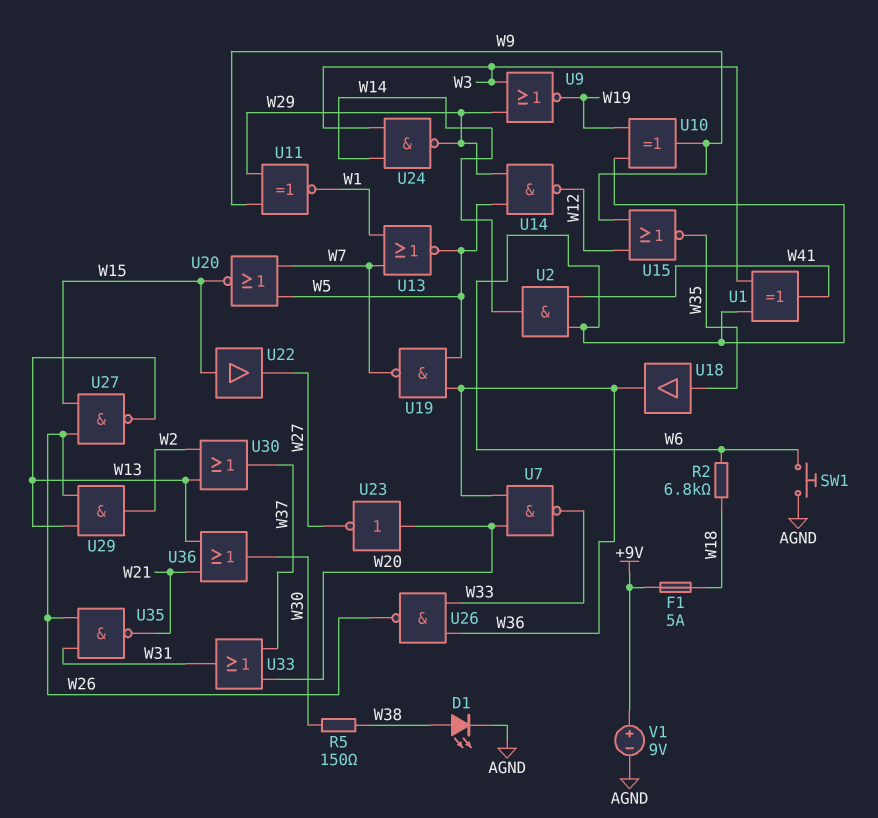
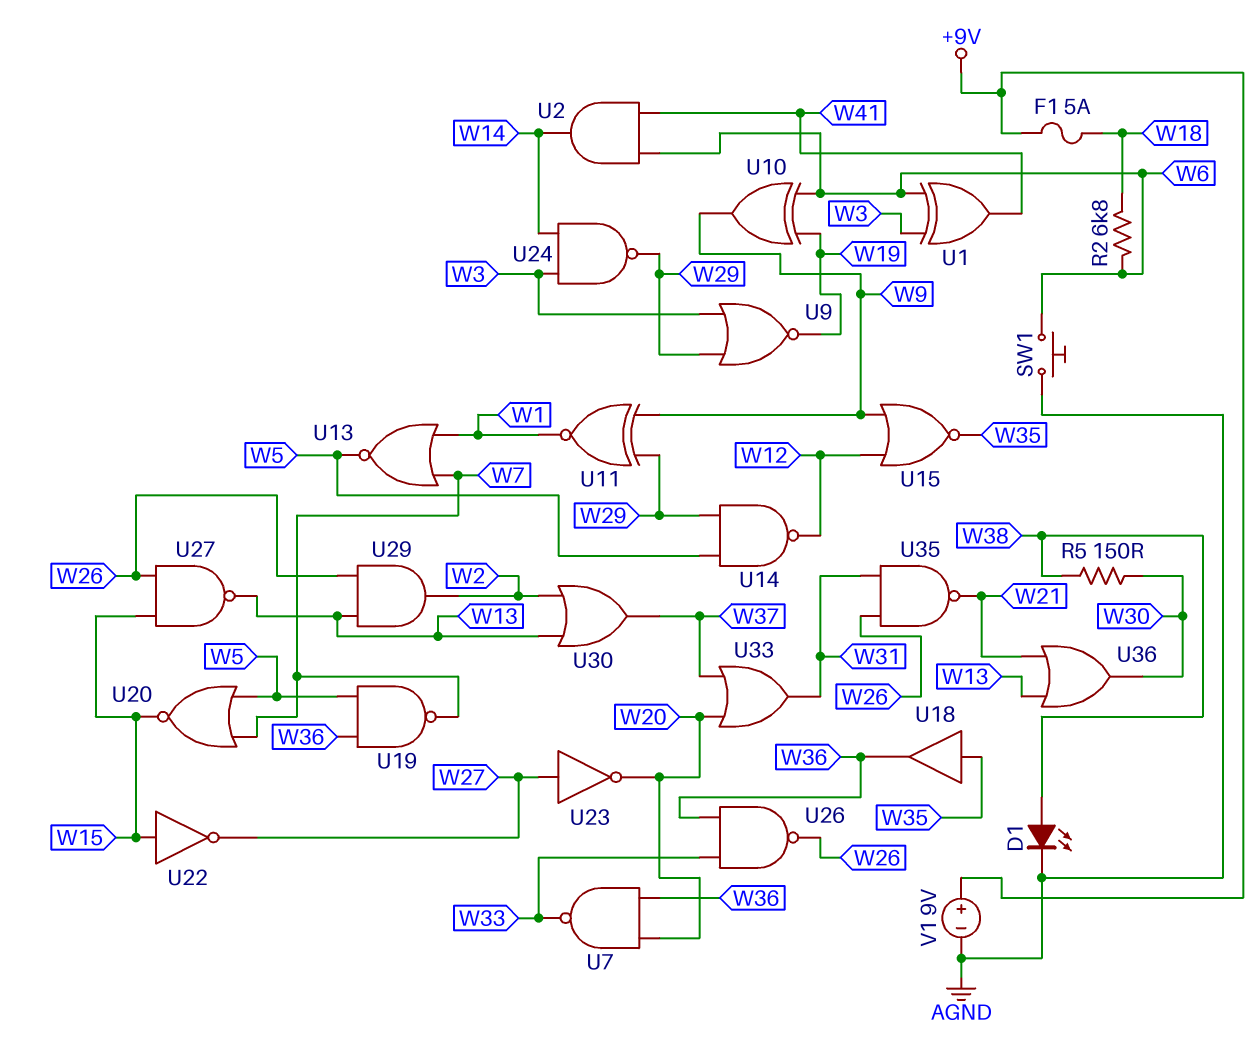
U22: buffer (in W15, out W27) -> NOT (in W15, out W27)
U23: NOT (in W20, out W27) -> NOT (in W27, out W20)

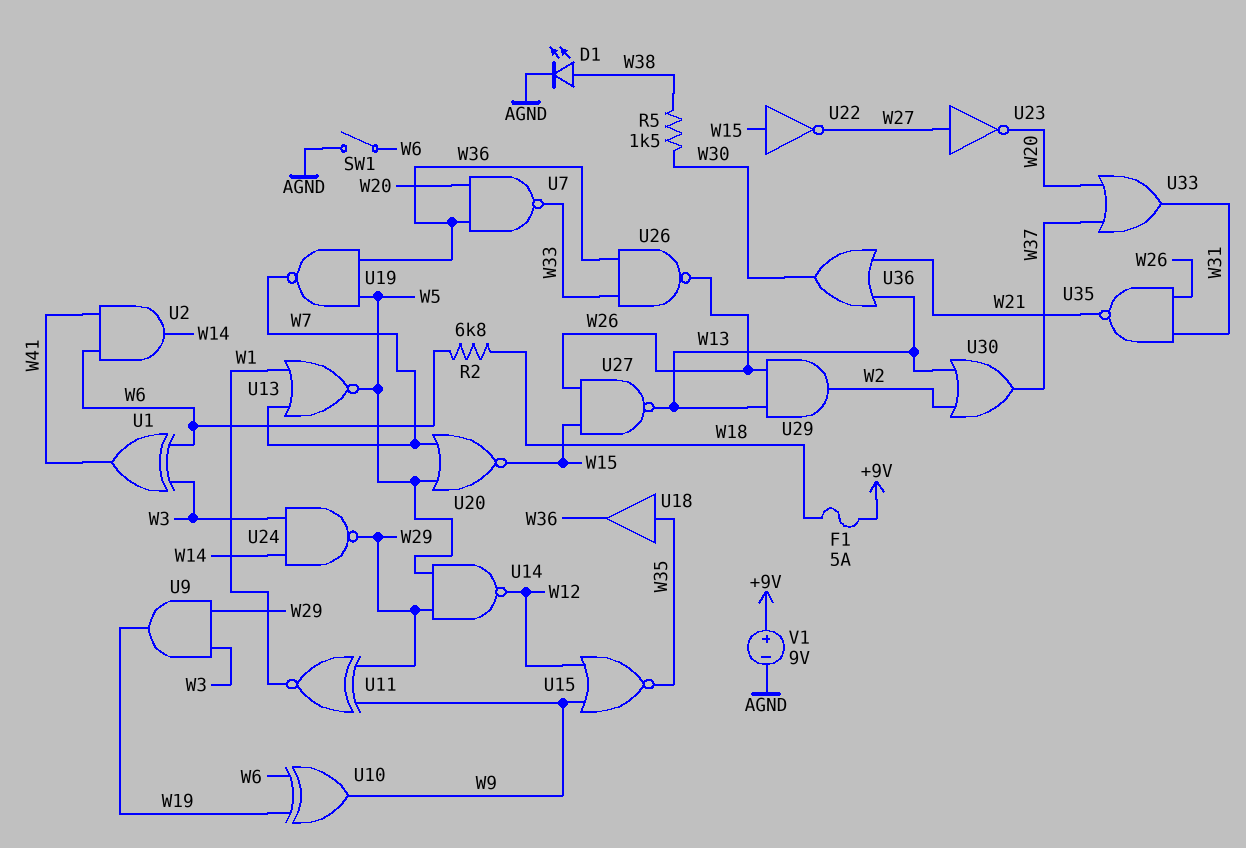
R5: 150 (W30, W38) -> 1.5k (W30, W38)
SW1: button (AGND, W6) -> switch (AGND, W6)
U9: NOR (in W3, in W29, out W19) -> AND (in W3, in W29, out W19)

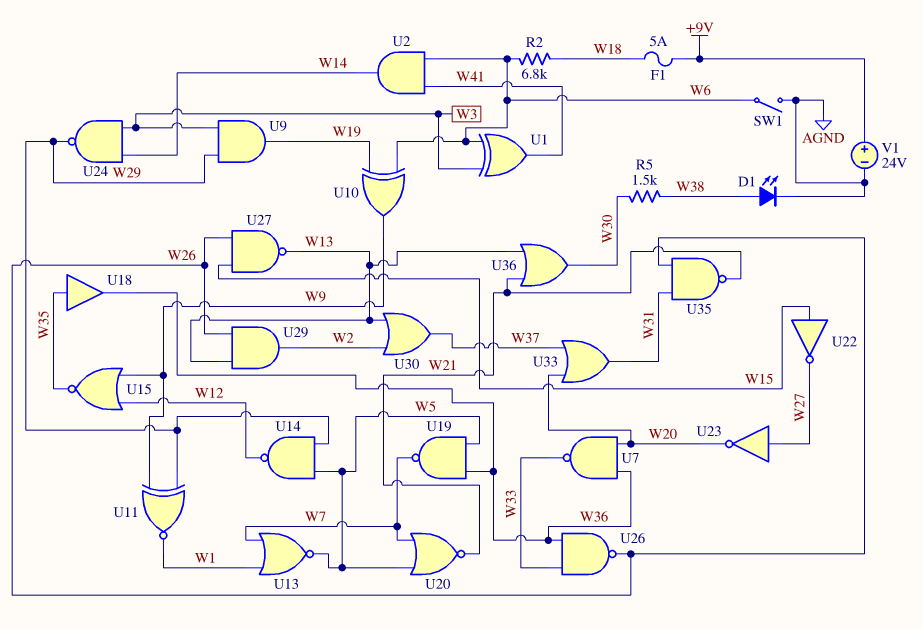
U20: NOR (in W5, in W7, out W15) -> NOR (in W5, in W7, out W21)
V1: 9V (plus +9V, minus AGND) -> 24V (plus +9V, minus AGND)

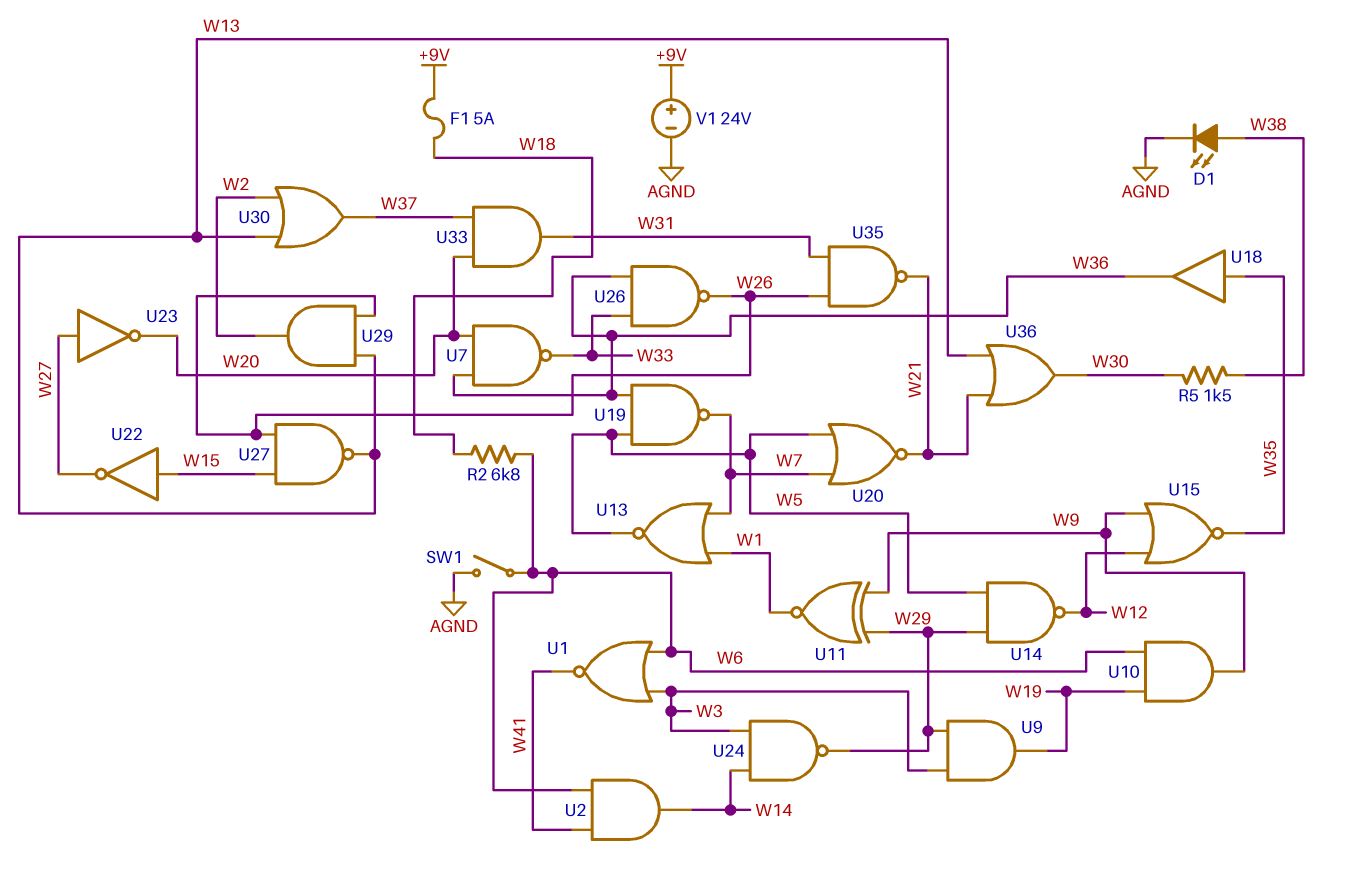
U1: XOR (in W3, in W6, out W41) -> NOR (in W3, in W6, out W41)
U10: XOR (in W6, in W19, out W9) -> AND (in W6, in W19, out W9)
U33: OR (in W20, in W37, out W31) -> AND (in W20, in W37, out W31)

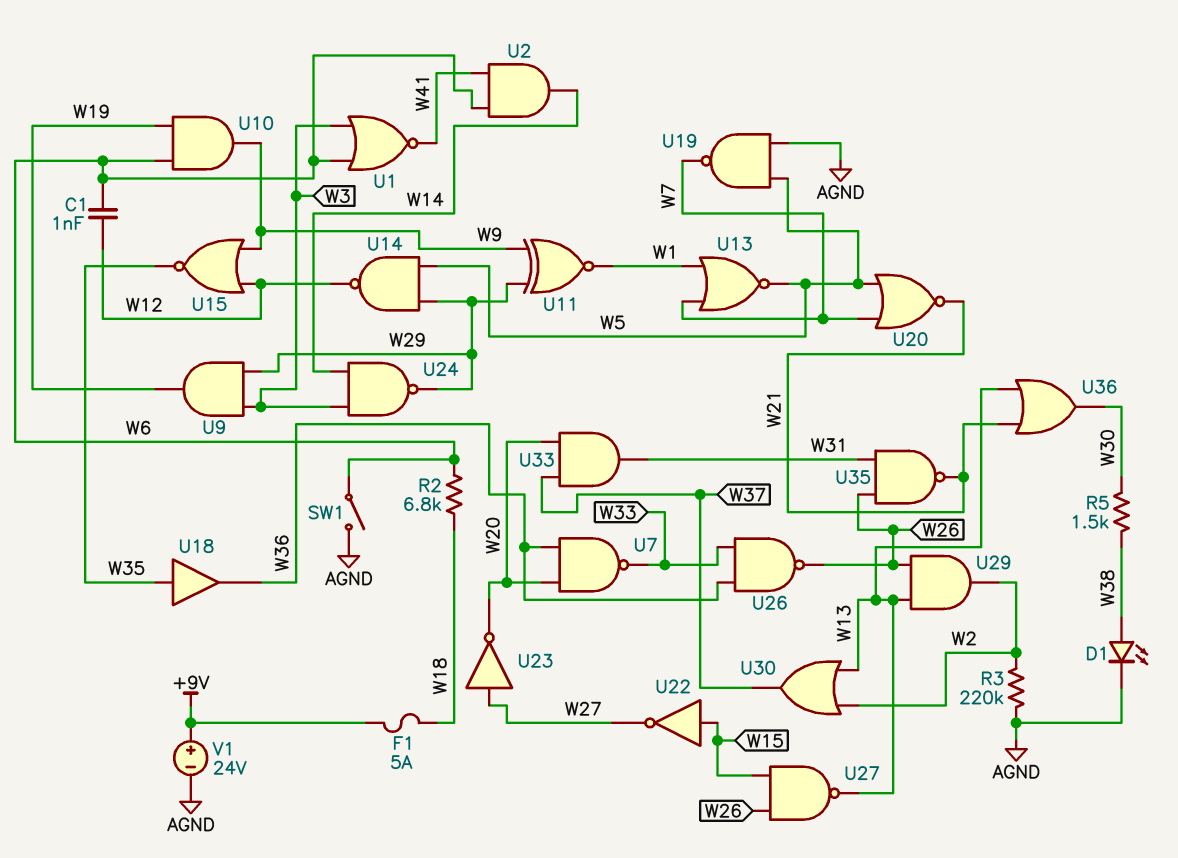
C1: none -> 1nF (W6, W12)
R3: none -> 220k (AGND, W2)
U19: NAND (in W5, in W36, out W7) -> NAND (in AGND, in W5, out W7)

